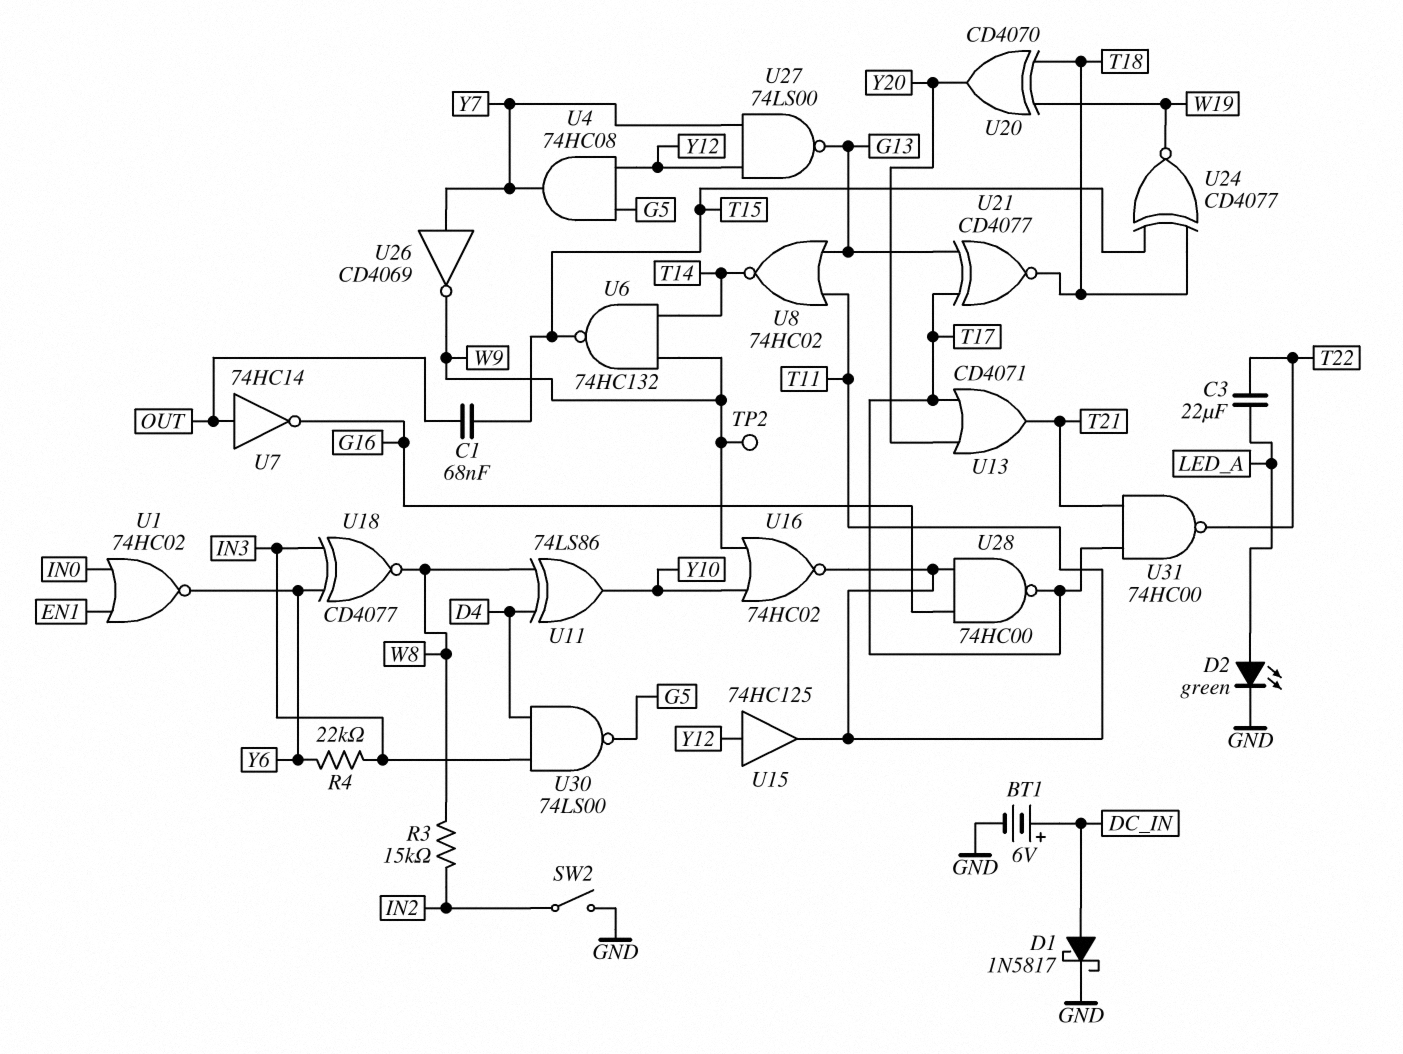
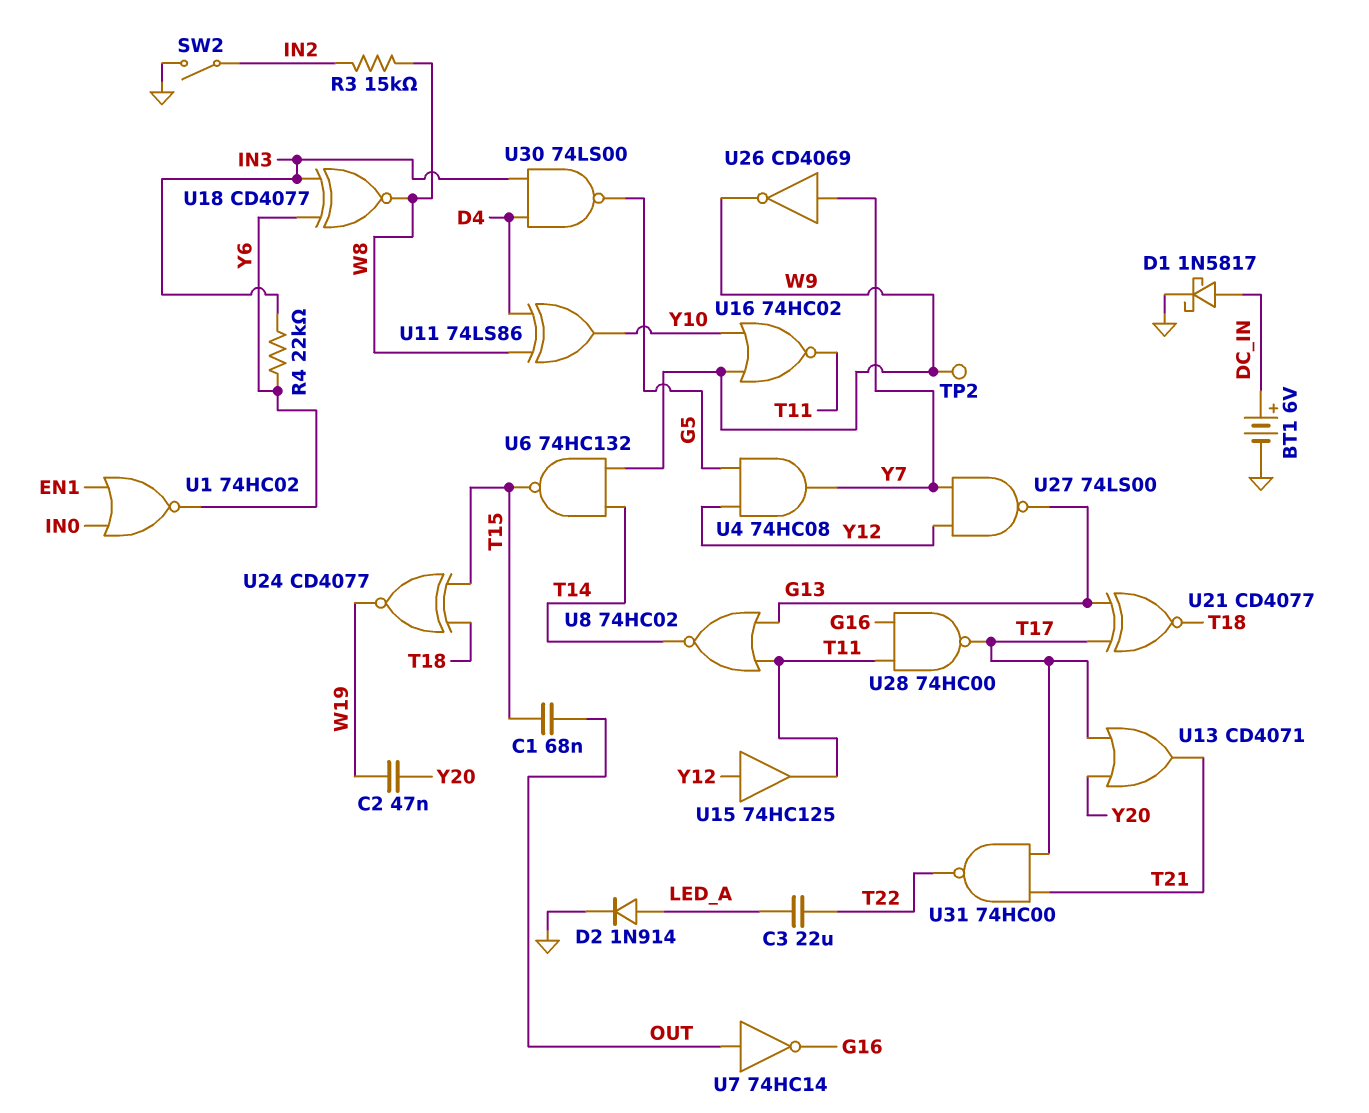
C2: none -> 47nF (W19, Y20)
D2: LED green (A LED_A, K GND) -> diode 1N914 (A LED_A, K GND)
U20: XOR CD4070 (in T18, in W19, out Y20) -> none

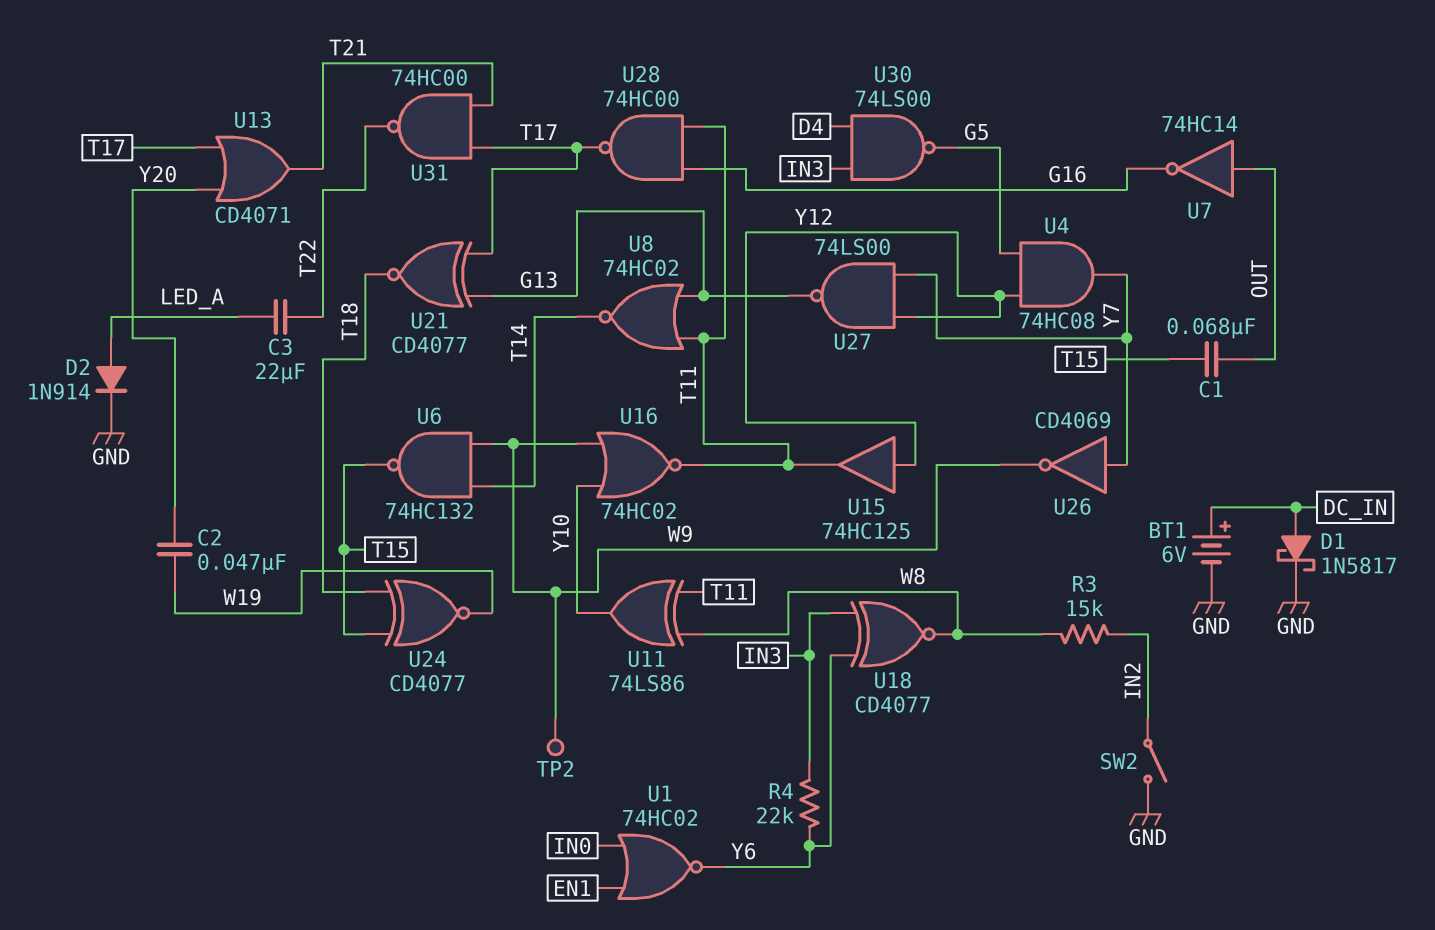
U11: XOR 74LS86 (in D4, in W8, out Y10) -> XOR 74LS86 (in T11, in W8, out Y10)

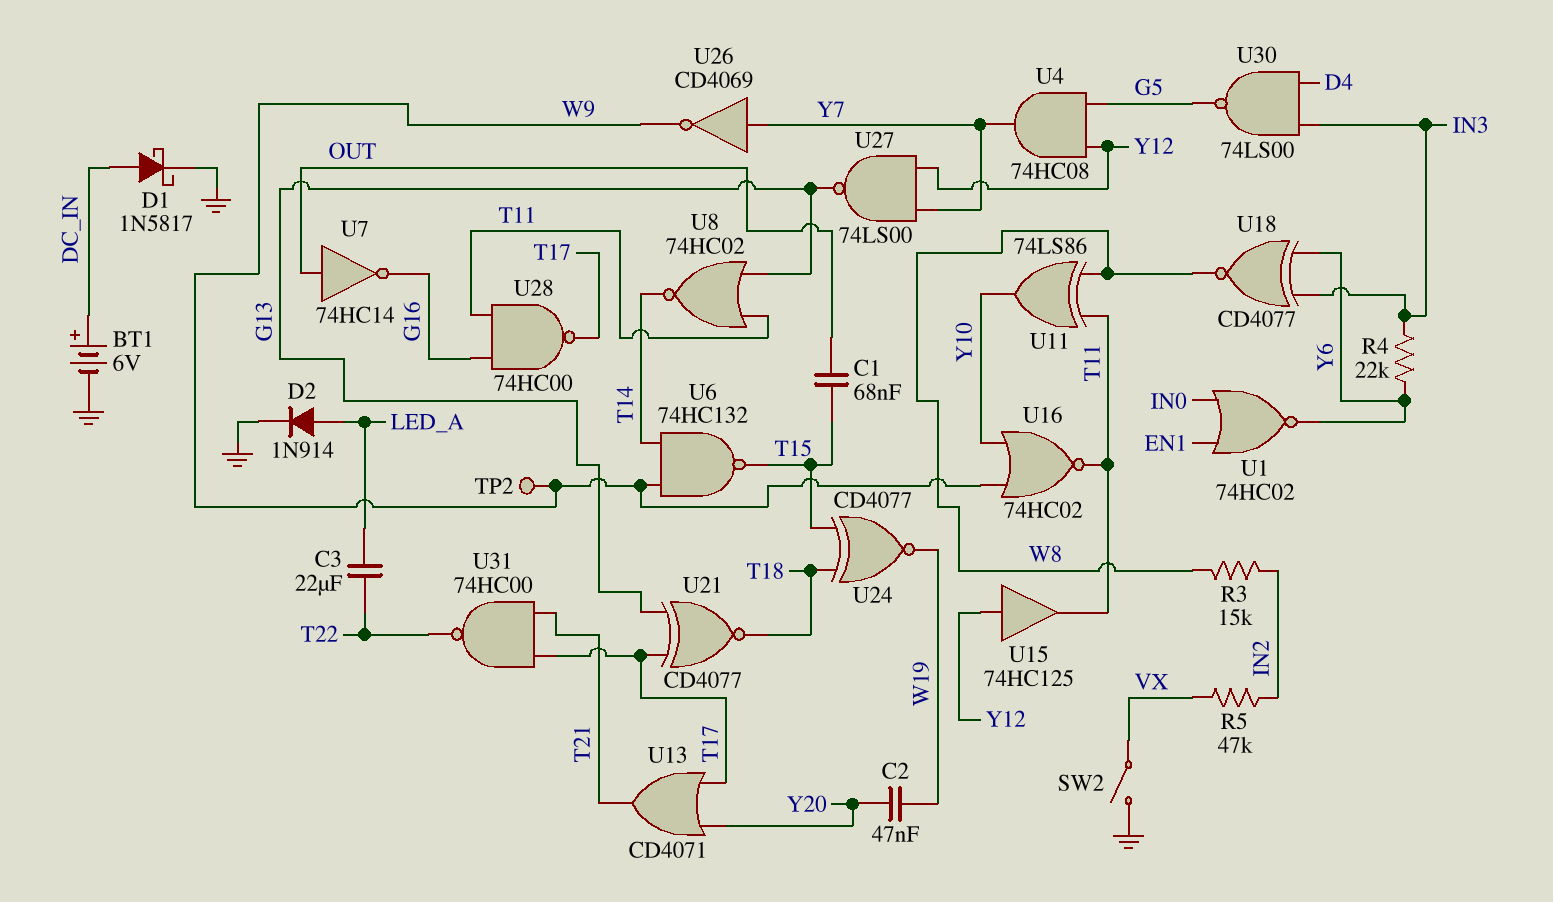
R5: none -> 47k (IN2, VX)
SW2: switch (GND, IN2) -> switch (GND, VX)

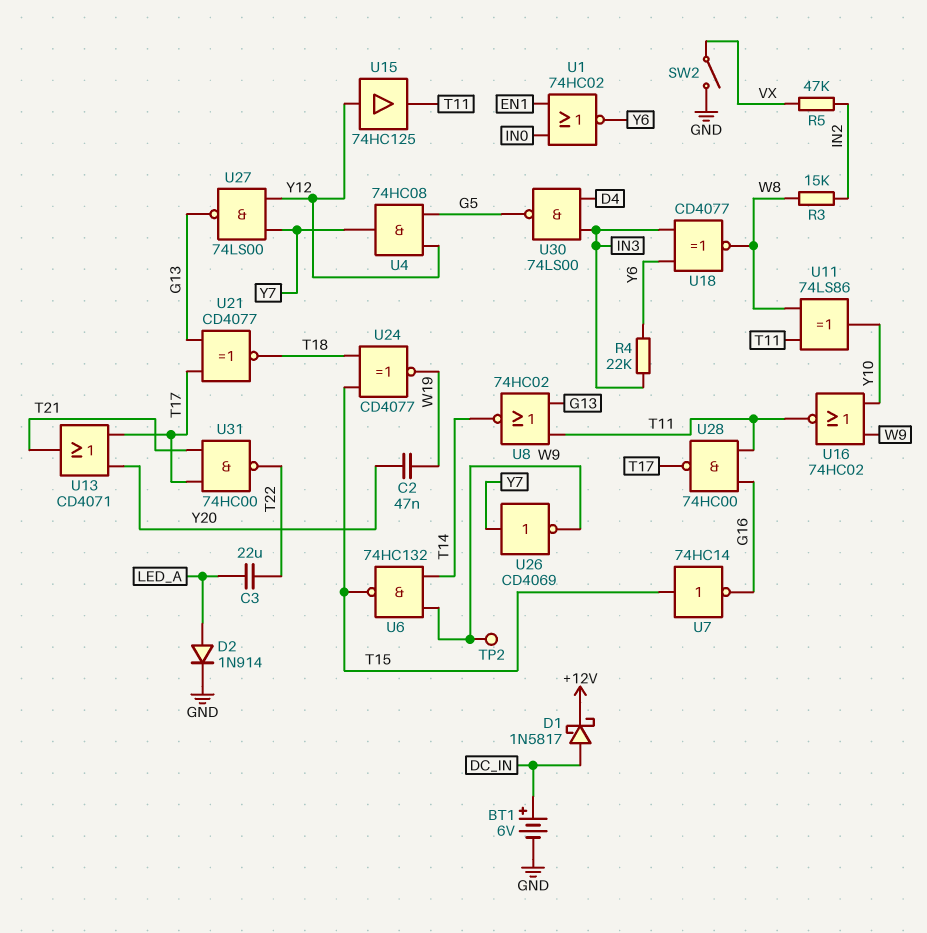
C1: 68nF (OUT, T15) -> none
D1: schottky 1N5817 (A DC_IN, K GND) -> schottky 1N5817 (A DC_IN, K +12V)
U7: NOT 74HC14 (in OUT, out G16) -> NOT 74HC14 (in T15, out G16)

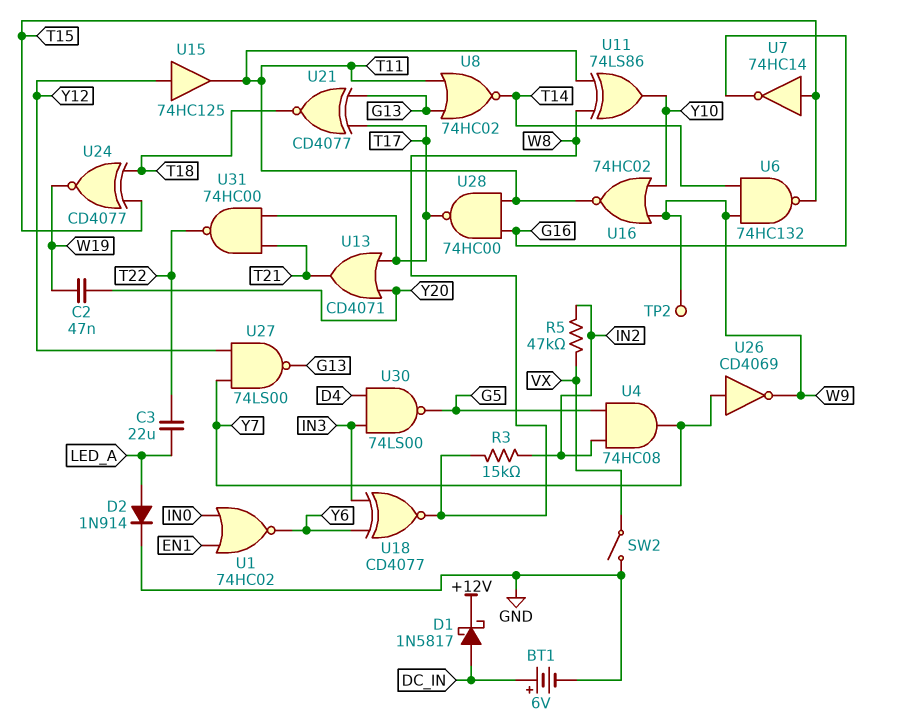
R4: 22k (IN3, Y6) -> none
U4: AND 74HC08 (in G5, in Y12, out Y7) -> AND 74HC08 (in G5, in IN2, out Y7)

